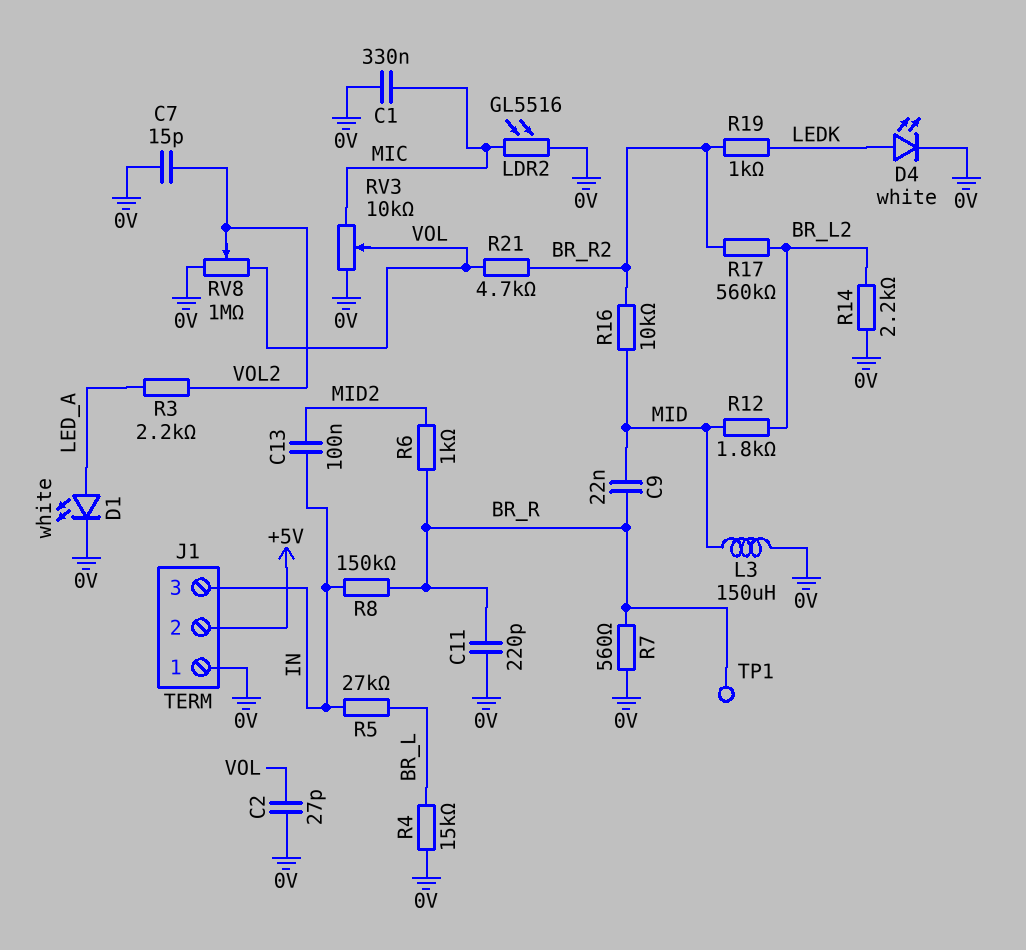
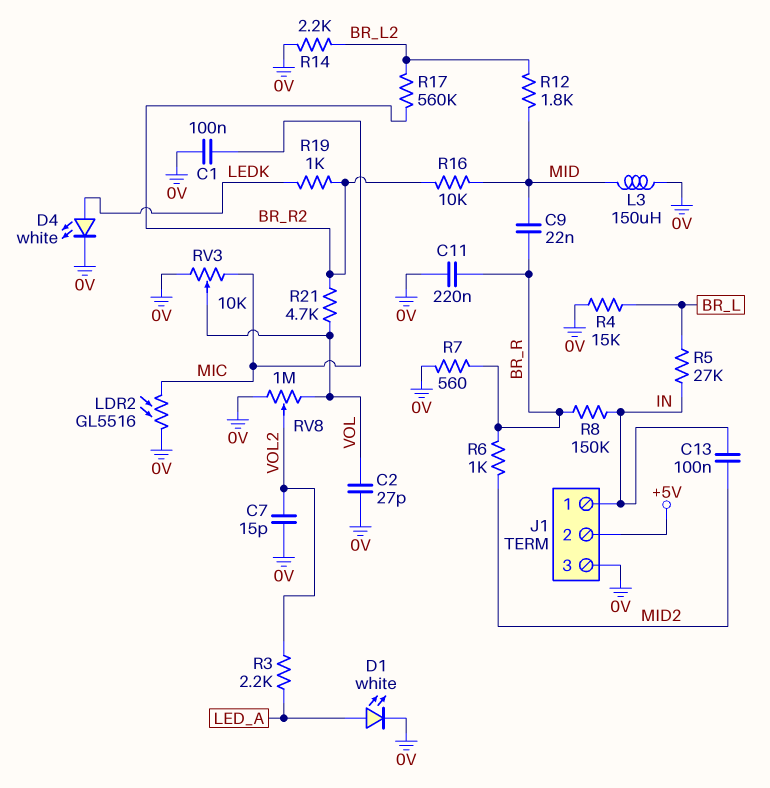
C1: 330nF (0V, MIC) -> 100nF (0V, MIC)
C11: 220pF (0V, BR_R) -> 220nF (0V, BR_R)
J1 pin 1: 0V -> IN
J1 pin 3: IN -> 0V
TP1: test point (BR_R) -> none

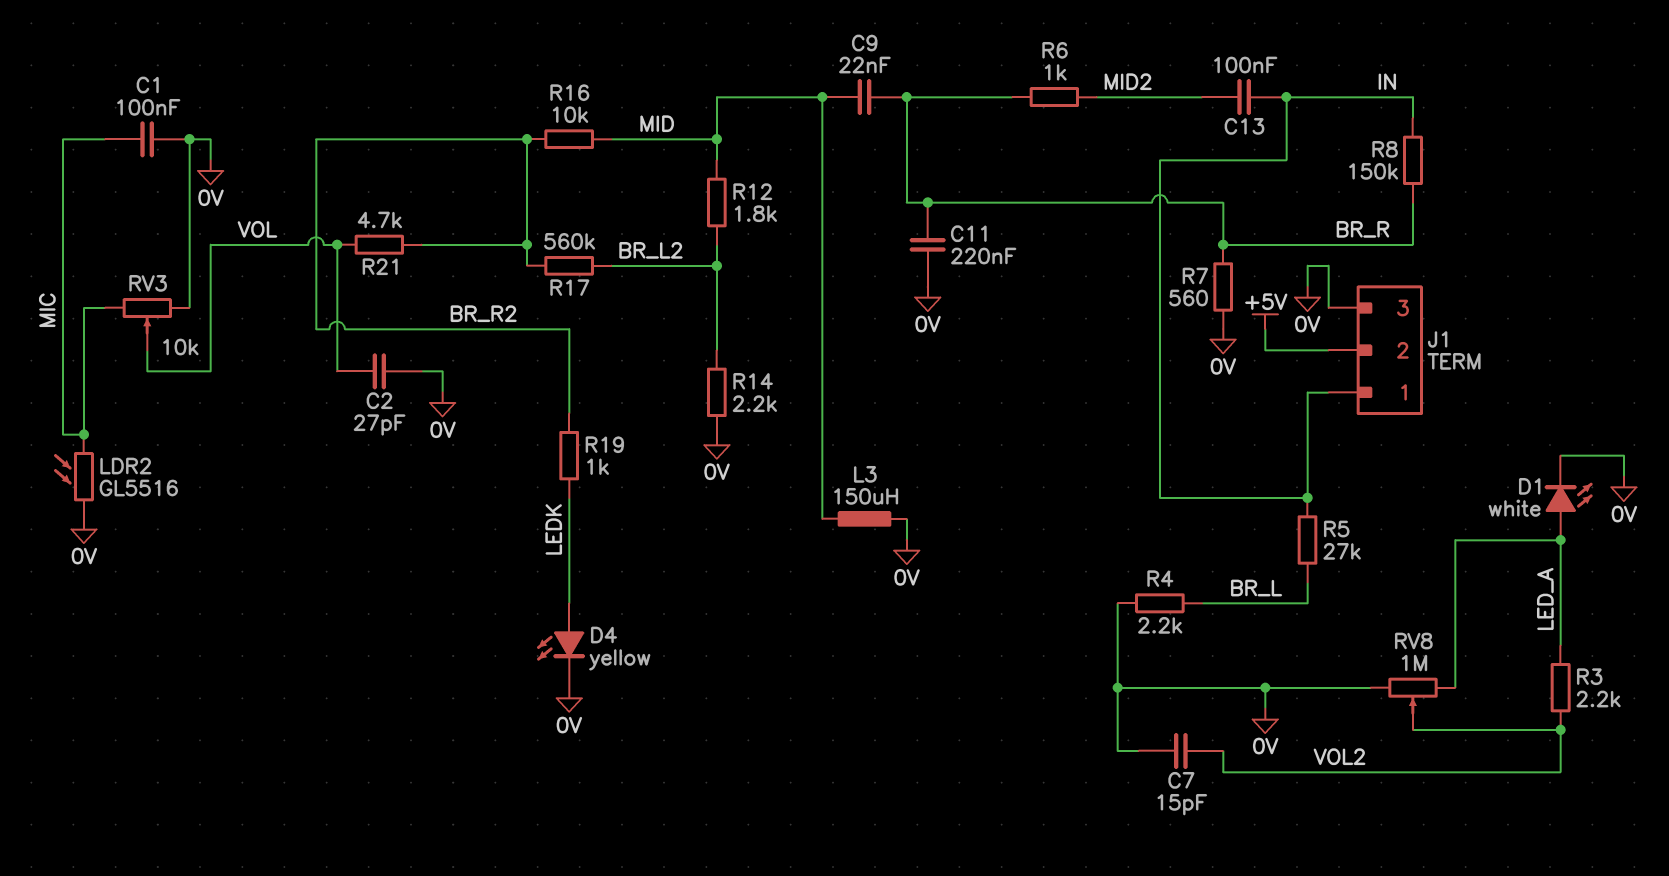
D4: LED white (A LEDK, K 0V) -> LED yellow (A LEDK, K 0V)
R4: 15k (0V, BR_L) -> 2.2k (0V, BR_L)
RV8: 1M (0V, VOL, wiper VOL2) -> 1M (0V, LED_A, wiper VOL2)

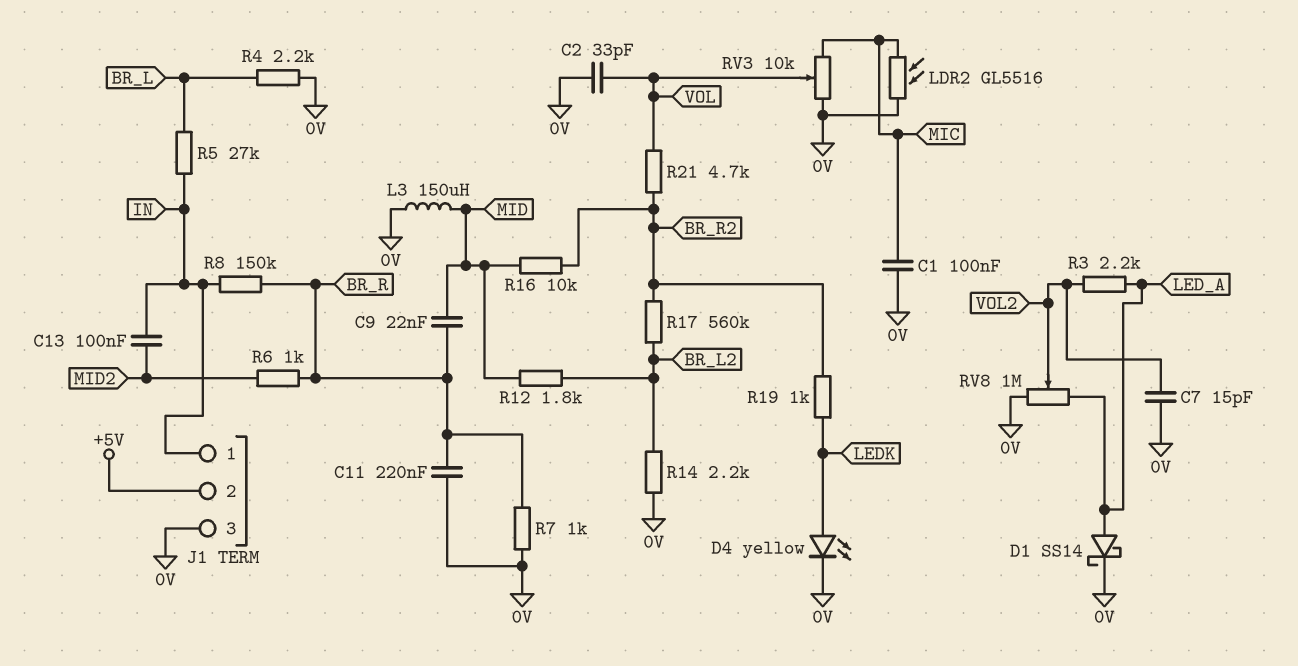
C2: 27pF (0V, VOL) -> 33pF (0V, VOL)
D1: LED white (A LED_A, K 0V) -> schottky SS14 (A LED_A, K 0V)
R7: 560 (0V, BR_R) -> 1k (0V, BR_R)

